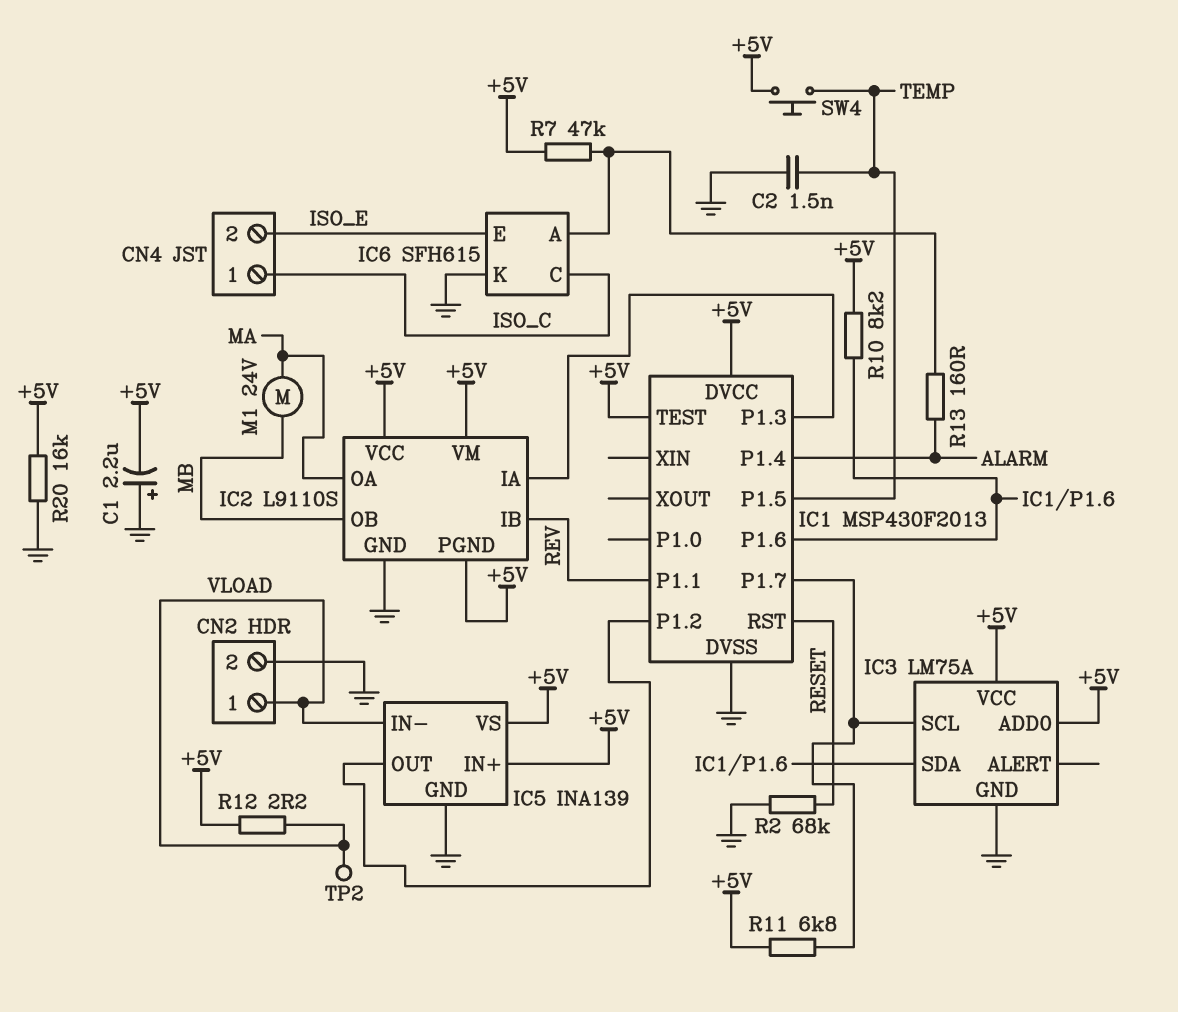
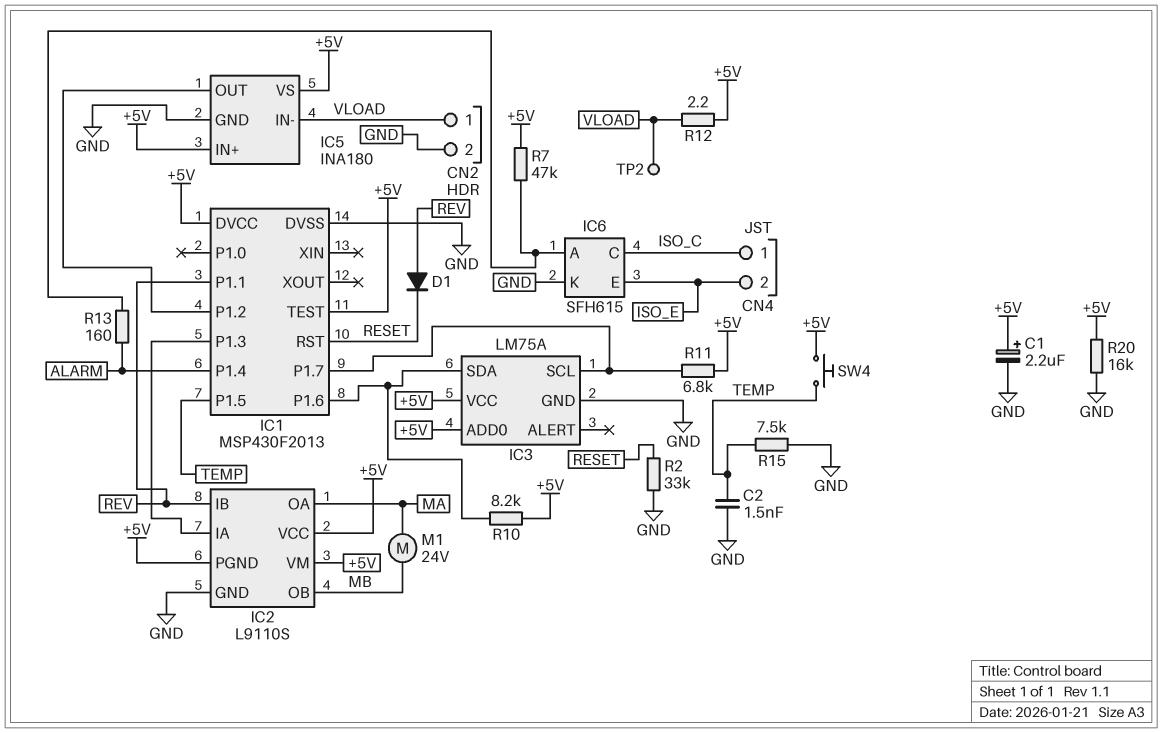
C1: 2.2uF (plus GND, minus +5V) -> 2.2uF (plus +5V, minus GND)
D1: none -> diode (A REV, K RESET)
IC5: INA139 -> INA180
R2: 68k (GND, RESET) -> 33k (GND, RESET)
R15: none -> 7.5k (GND, TEMP)

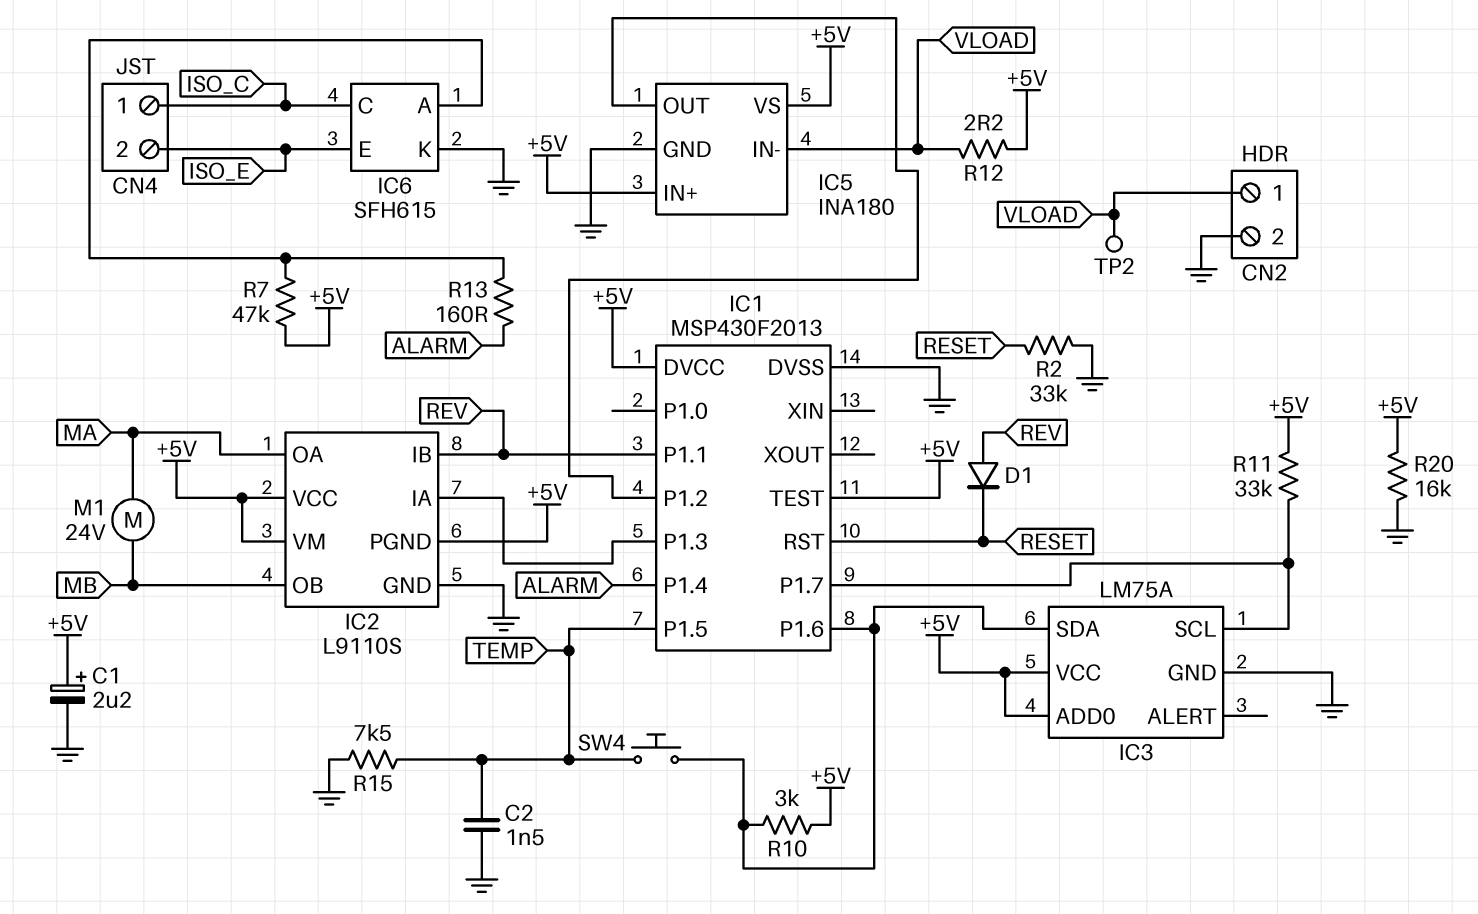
R10: 8.2k (+5V, IC1/P1.6) -> 3k (+5V, IC1/P1.6)
R11: 6.8k (+5V, IC1/P1.7) -> 33k (+5V, IC1/P1.7)
SW4: button (+5V, TEMP) -> button (IC1/P1.6, TEMP)

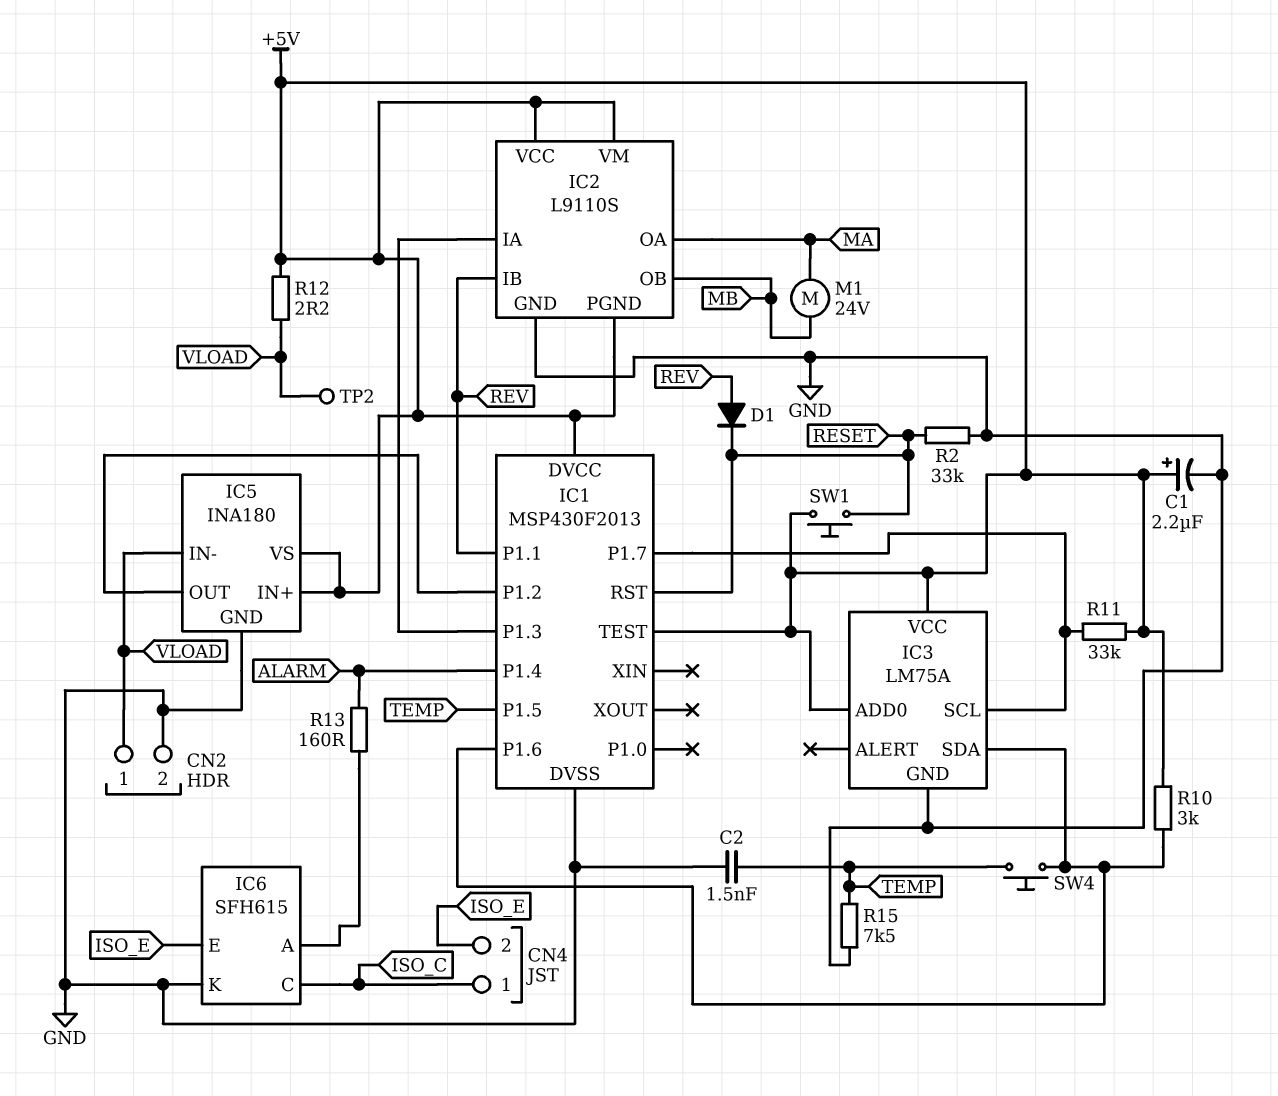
R7: 47k (+5V, IC6/A) -> none
R20: 16k (+5V, GND) -> none
SW1: none -> button (+5V, RESET)

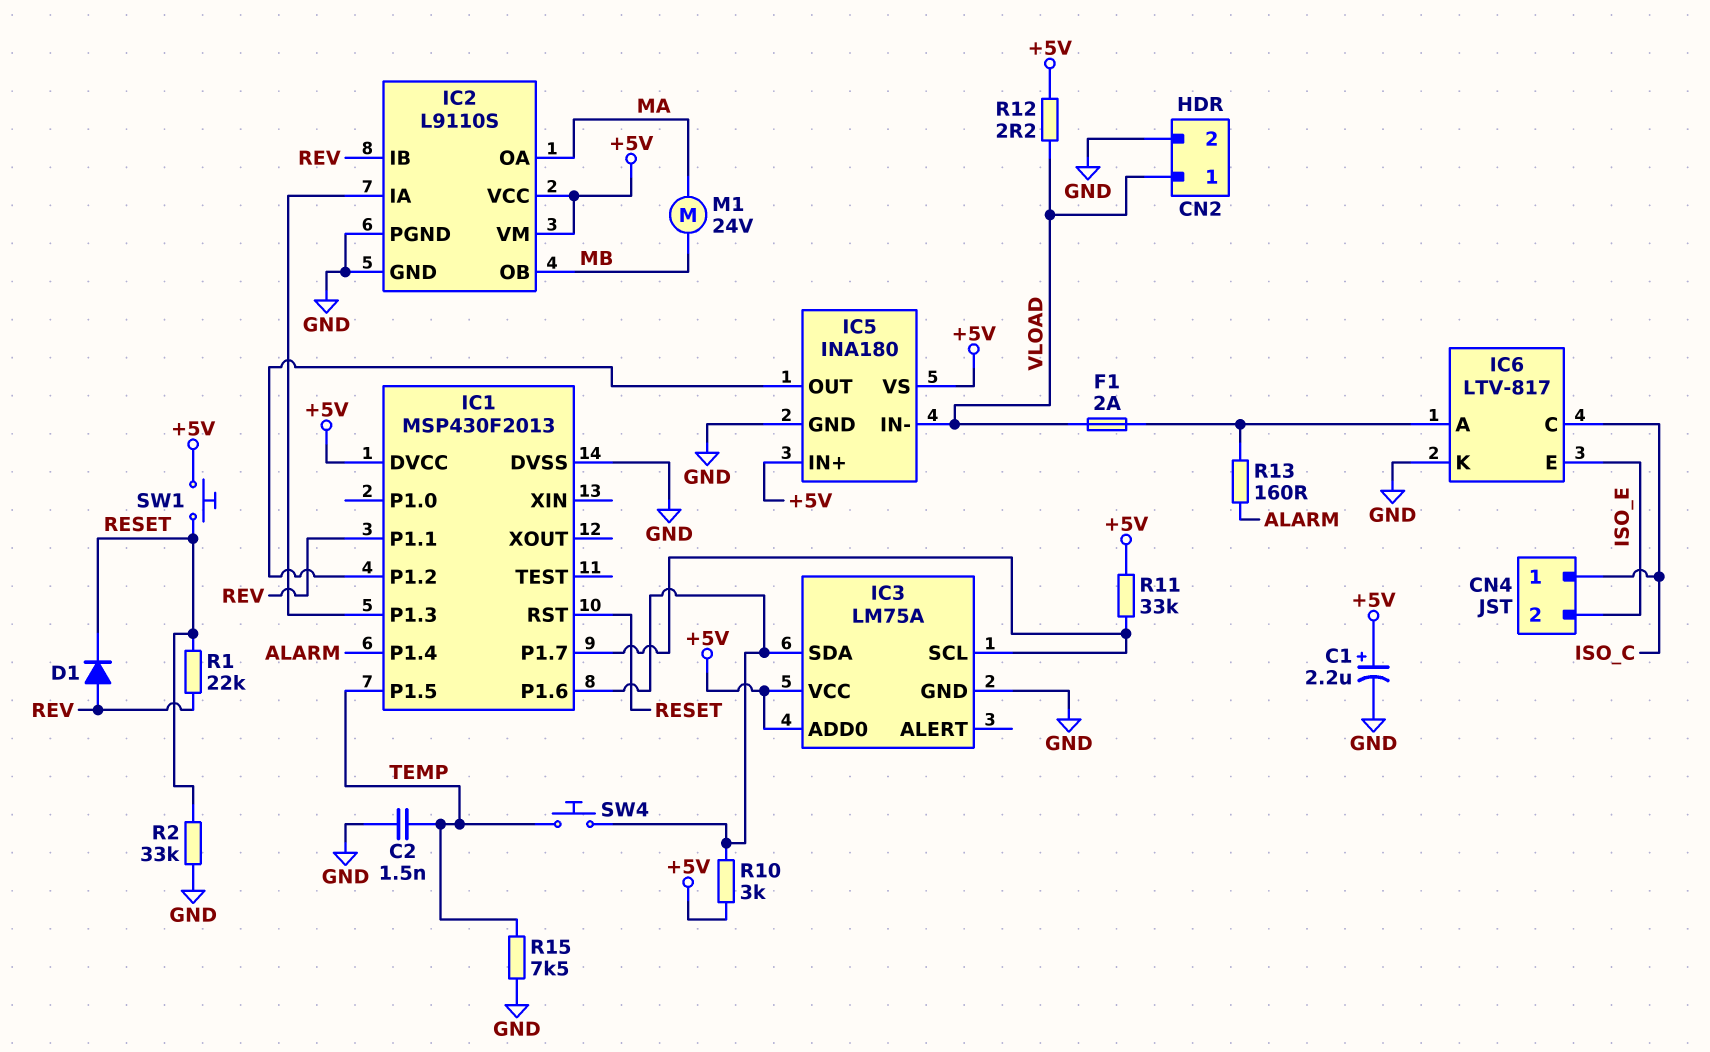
F1: none -> 2A (IC6/A, VLOAD)
IC1 pin TEST: +5V -> none
IC2 pin PGND: +5V -> GND
IC6: SFH615 -> LTV-817
R1: none -> 22k (RESET, REV)
TP2: test point (VLOAD) -> none

